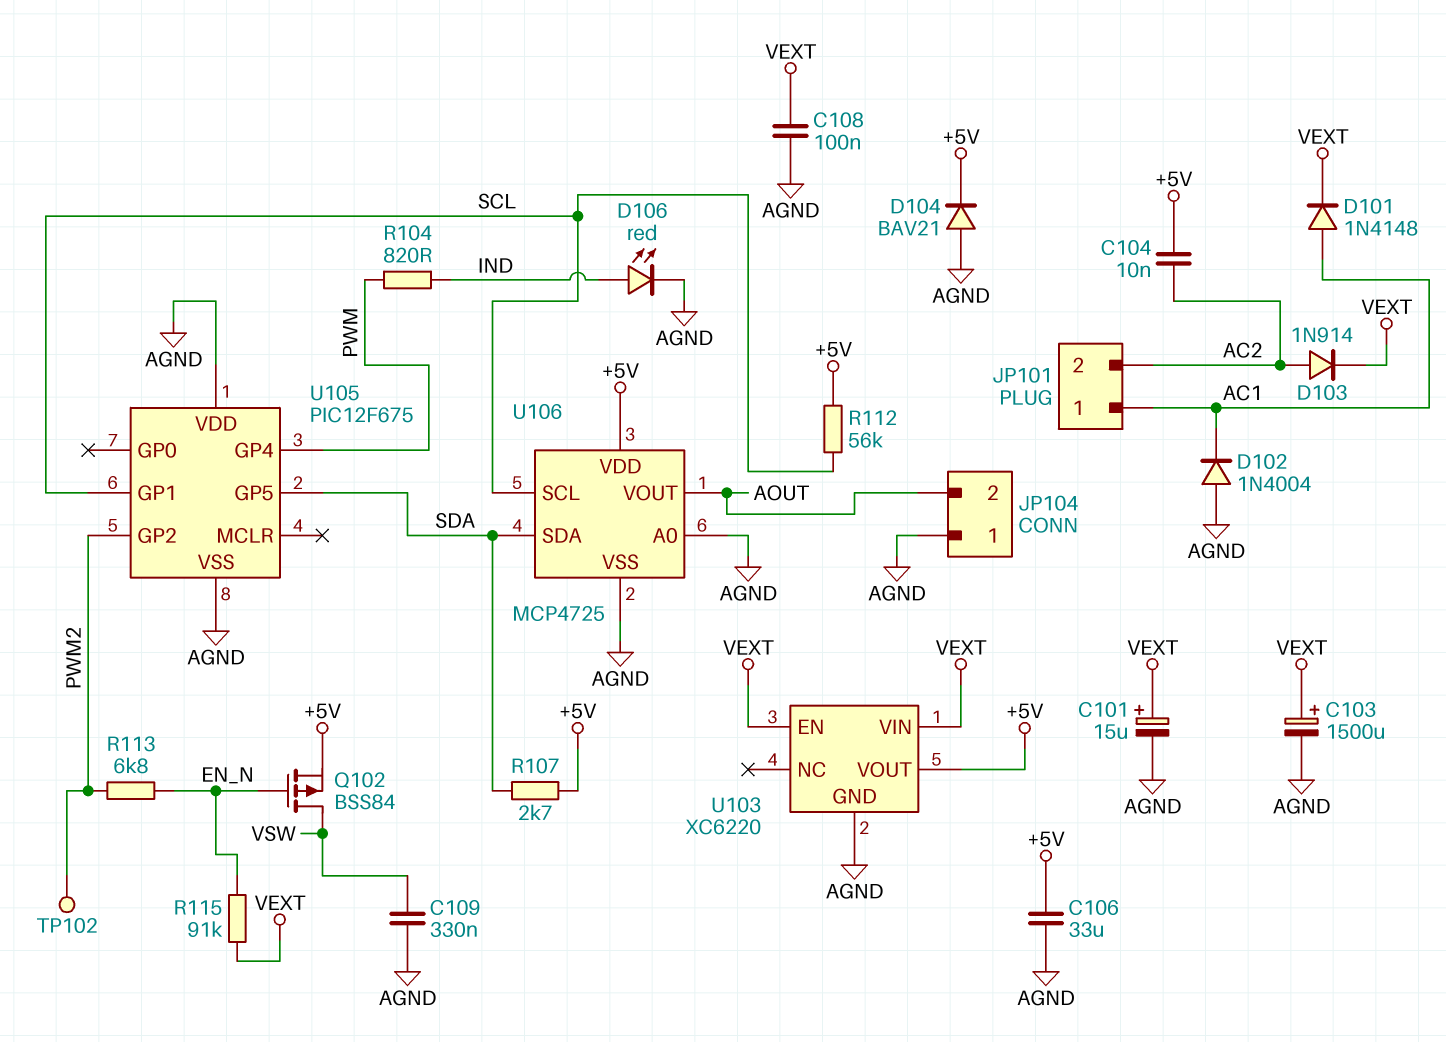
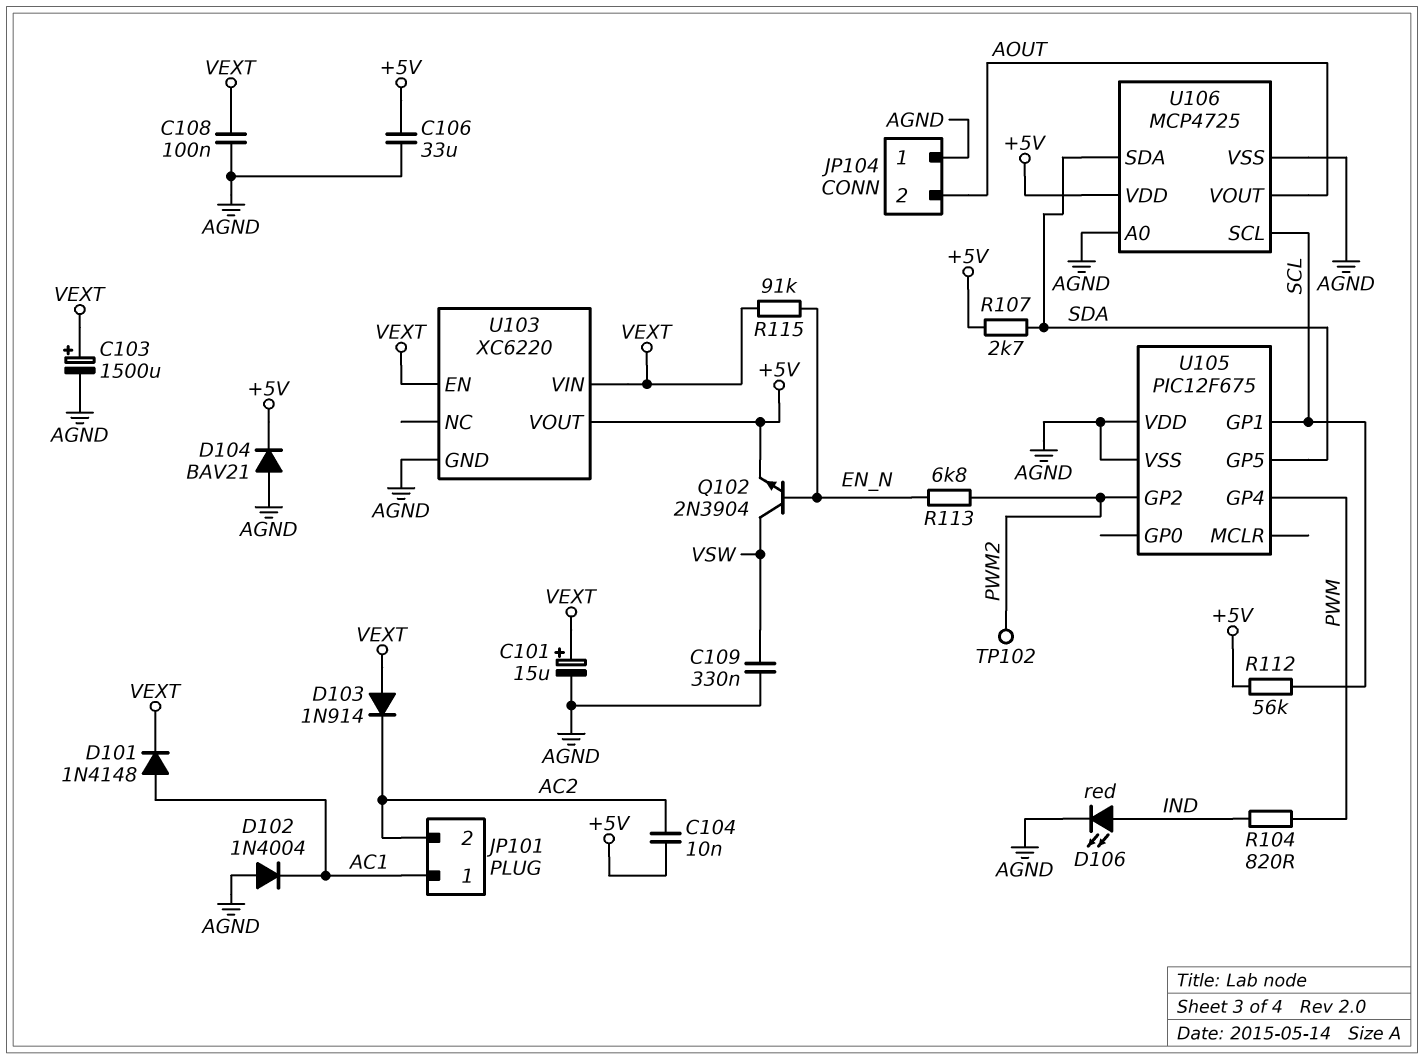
D103: diode 1N914 (A AC2, K VEXT) -> diode 1N914 (A VEXT, K AC2)
Q102: PMOS BSS84 (G EN_N, D VSW, S +5V) -> NPN 2N3904 (B EN_N, C VSW, E +5V)

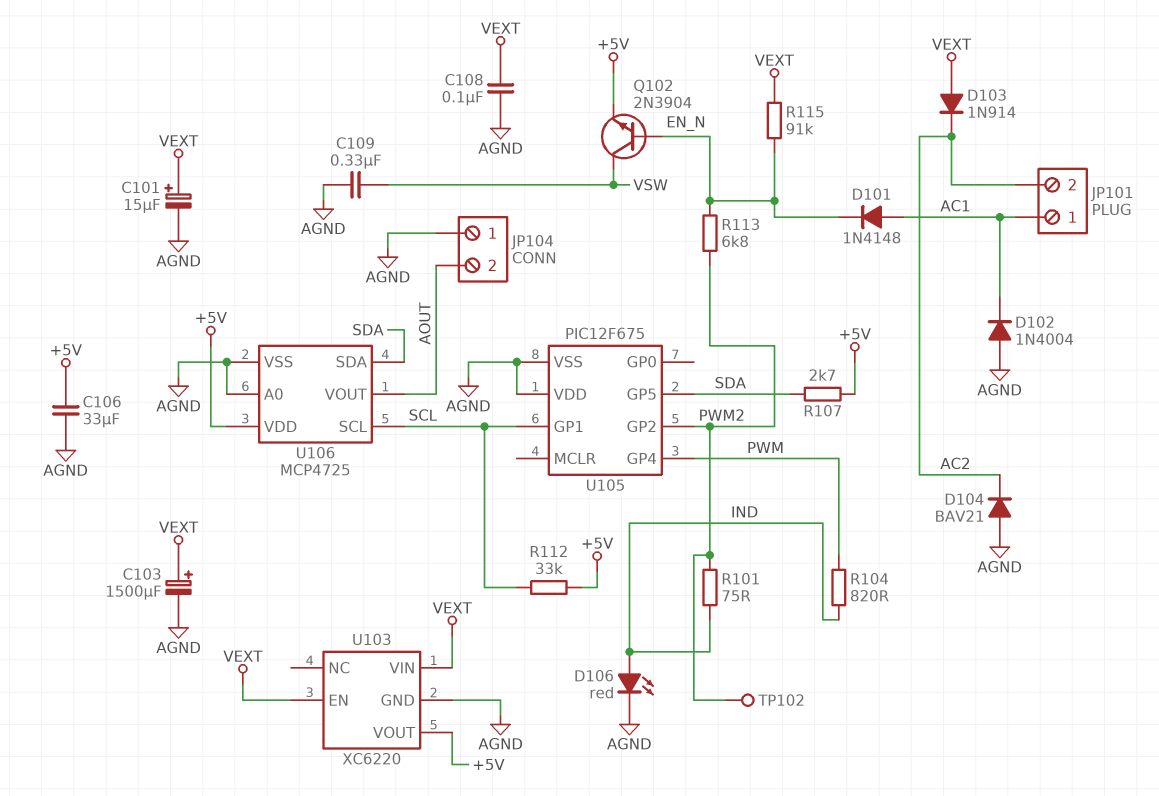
C104: 10nF (+5V, AC2) -> none
D101: diode 1N4148 (A AC1, K VEXT) -> diode 1N4148 (A AC1, K EN_N)
D104: diode BAV21 (A AGND, K +5V) -> diode BAV21 (A AGND, K AC2)
R101: none -> 75 (IND, PWM2)
R112: 56k (+5V, SCL) -> 33k (+5V, SCL)

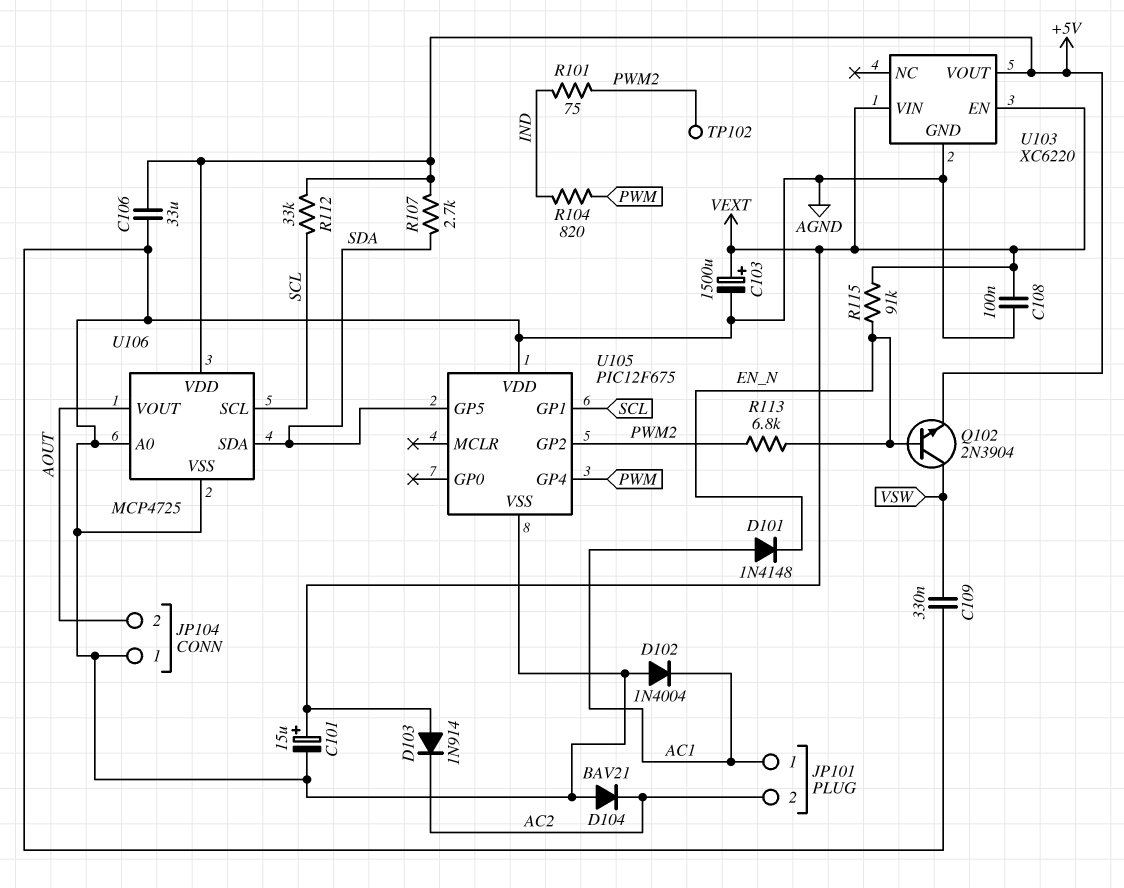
D106: LED red (A IND, K AGND) -> none

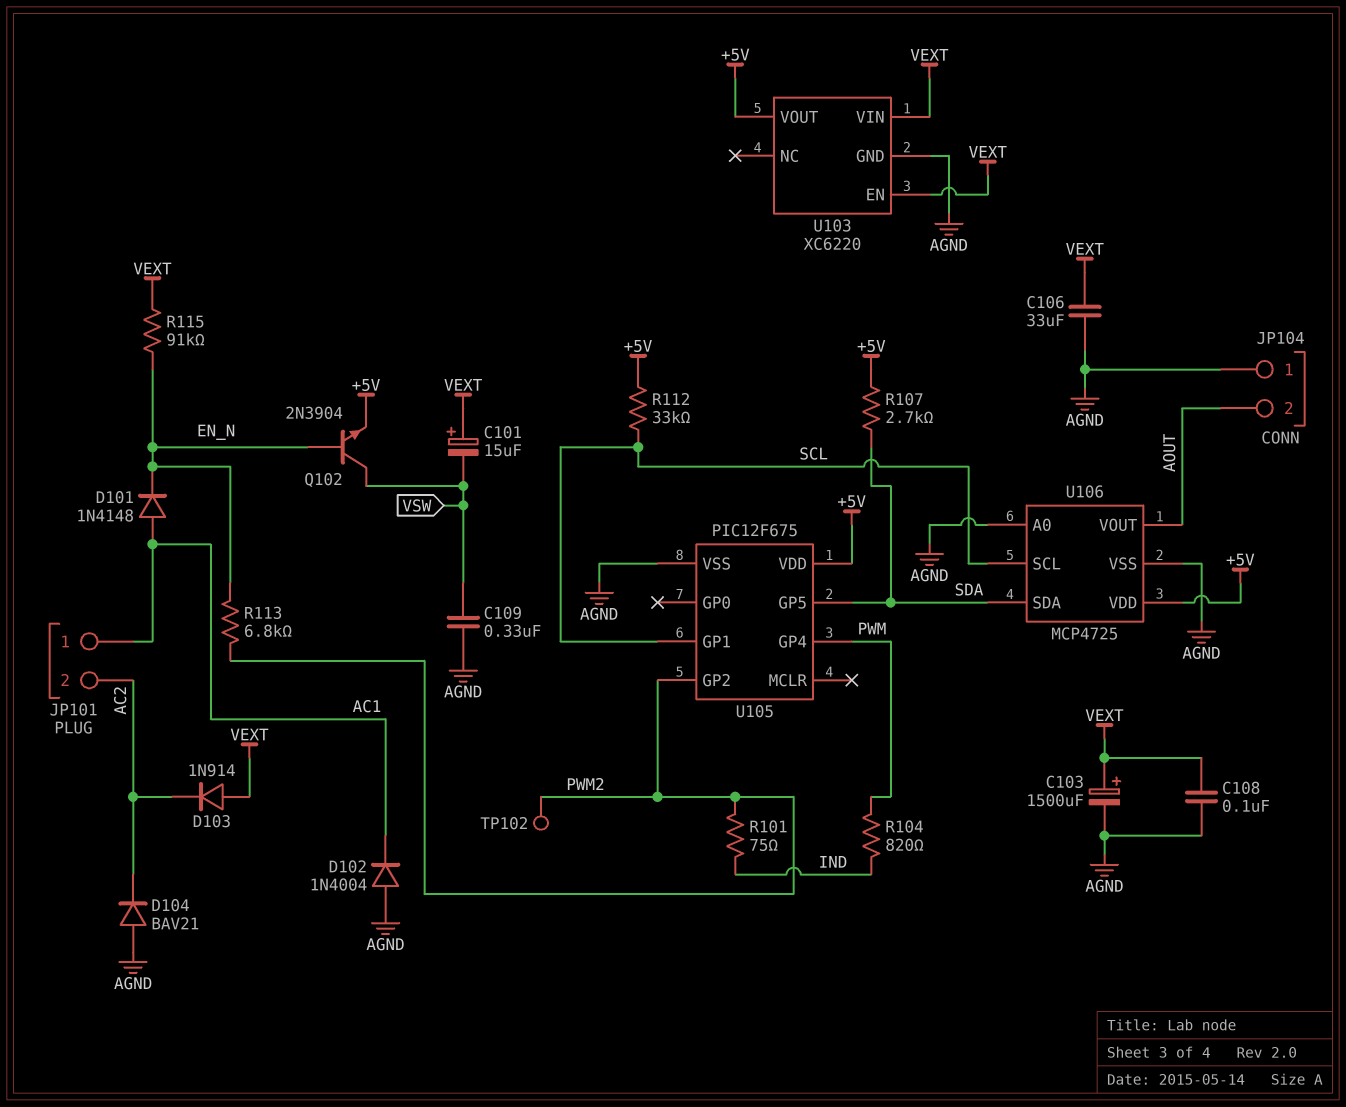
C101: 15uF (plus VEXT, minus AGND) -> 15uF (plus VEXT, minus VSW)
C106: 33uF (+5V, AGND) -> 33uF (AGND, VEXT)
U105 pin VDD: AGND -> +5V

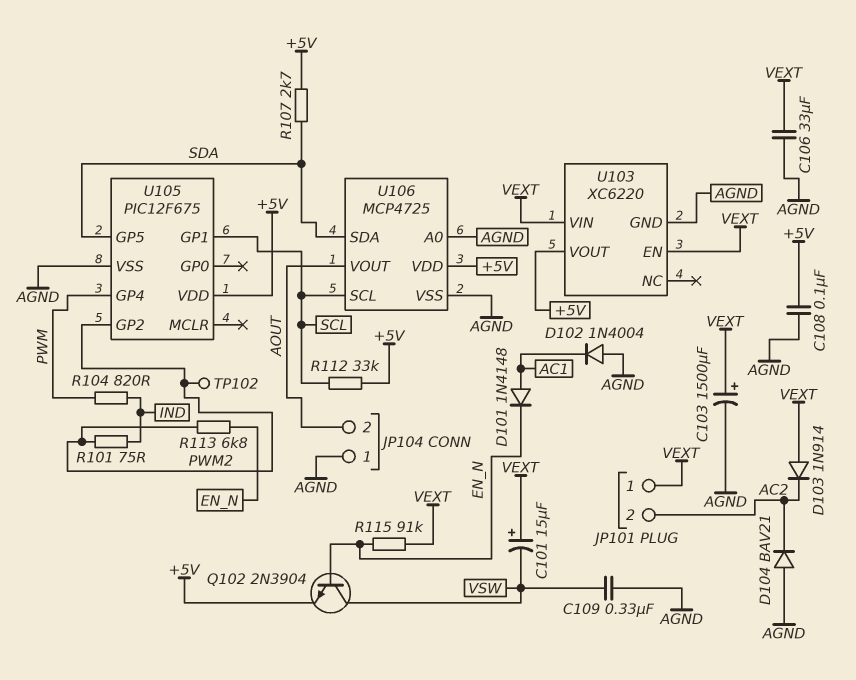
C108: 100nF (AGND, VEXT) -> 100nF (+5V, AGND)
JP101 pin 1: AC1 -> VEXT

